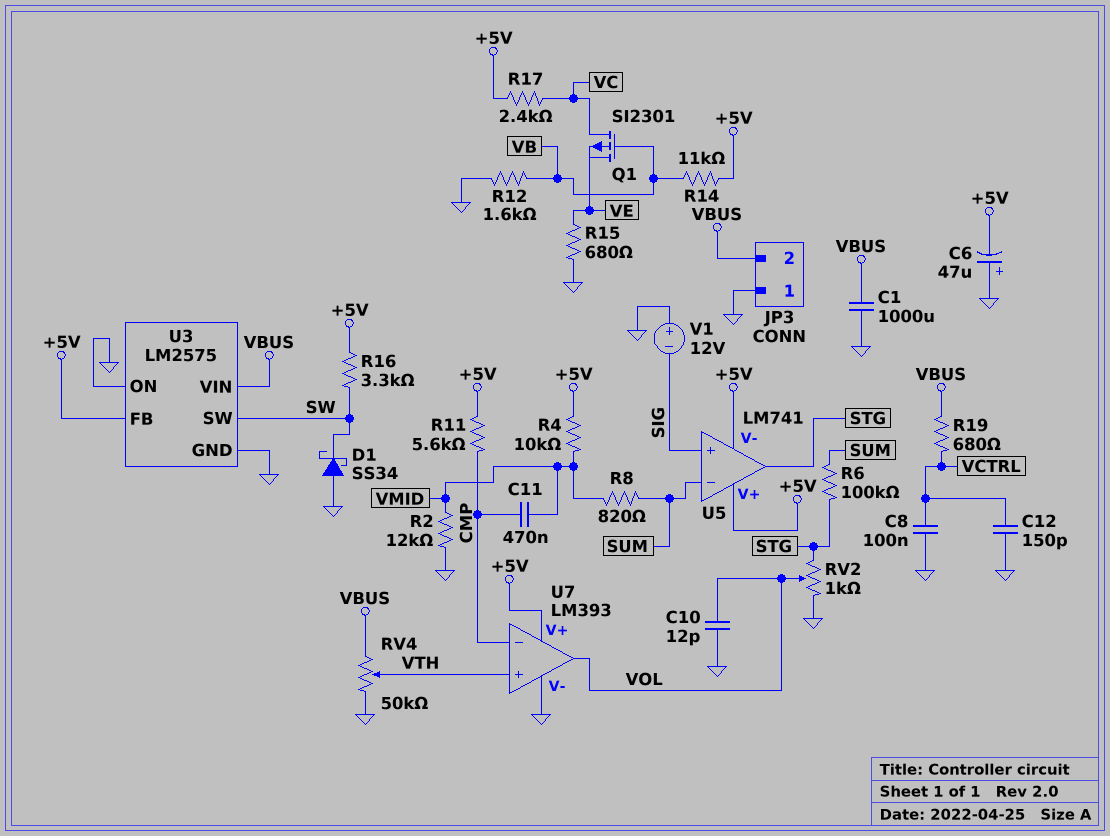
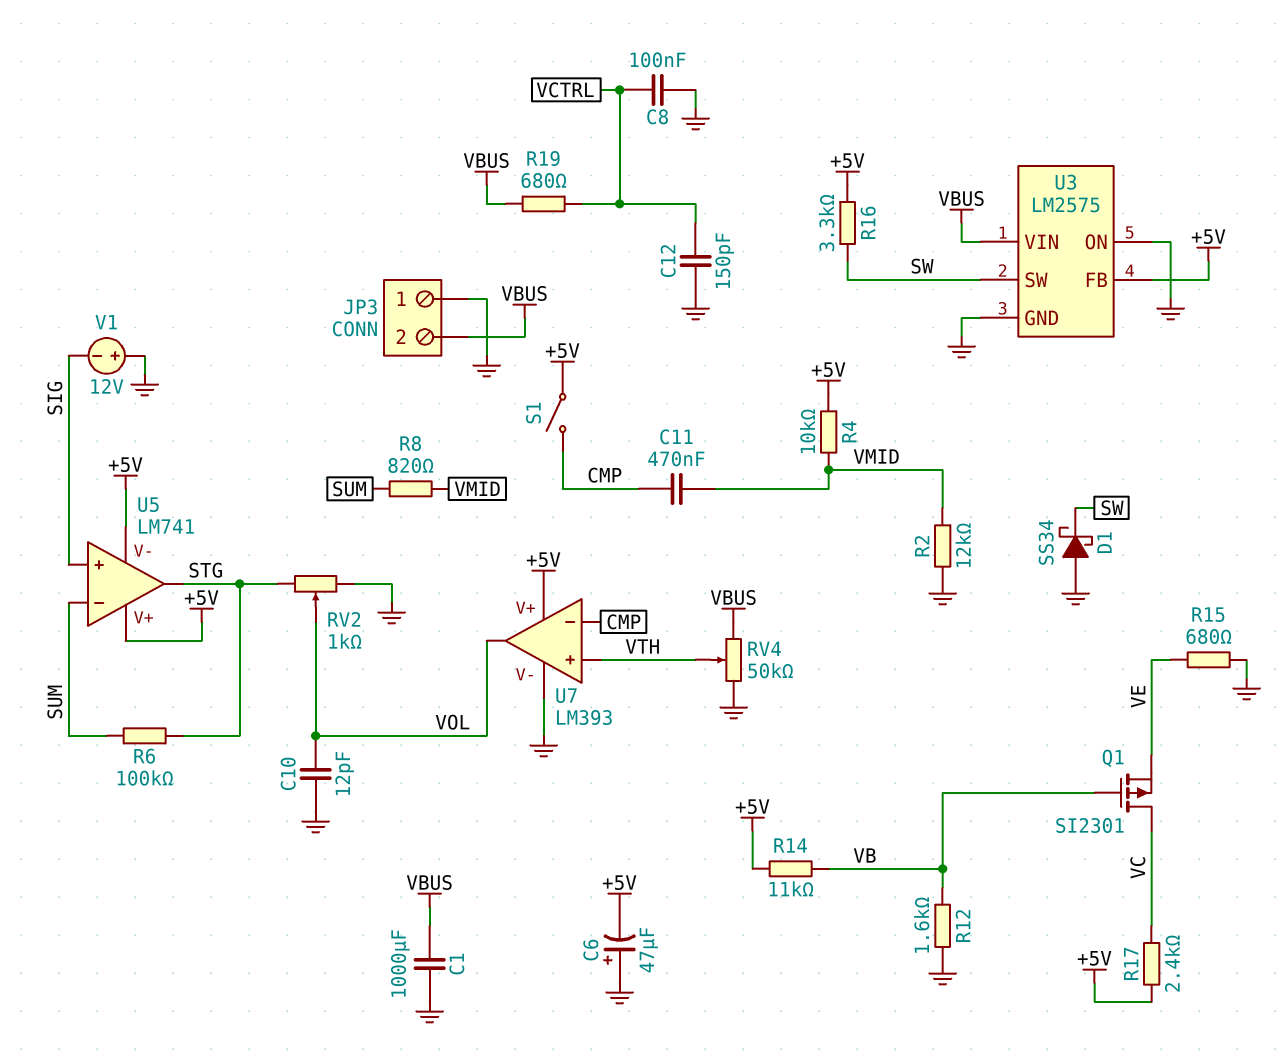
R11: 5.6k (+5V, CMP) -> none
S1: none -> switch (+5V, CMP)

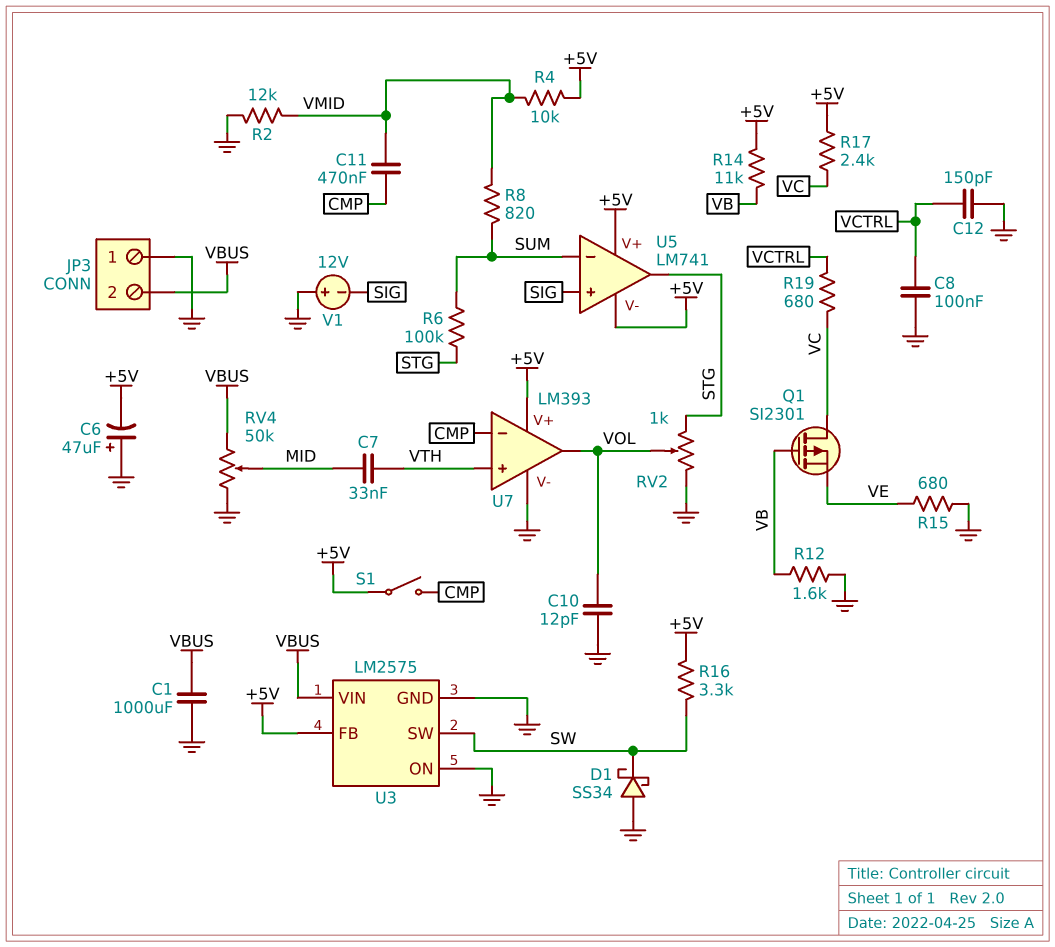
C7: none -> 33nF (MID, VTH)
R19: 680 (VBUS, VCTRL) -> 680 (VC, VCTRL)
RV4: 50k (GND, VBUS, wiper VTH) -> 50k (GND, VBUS, wiper MID)

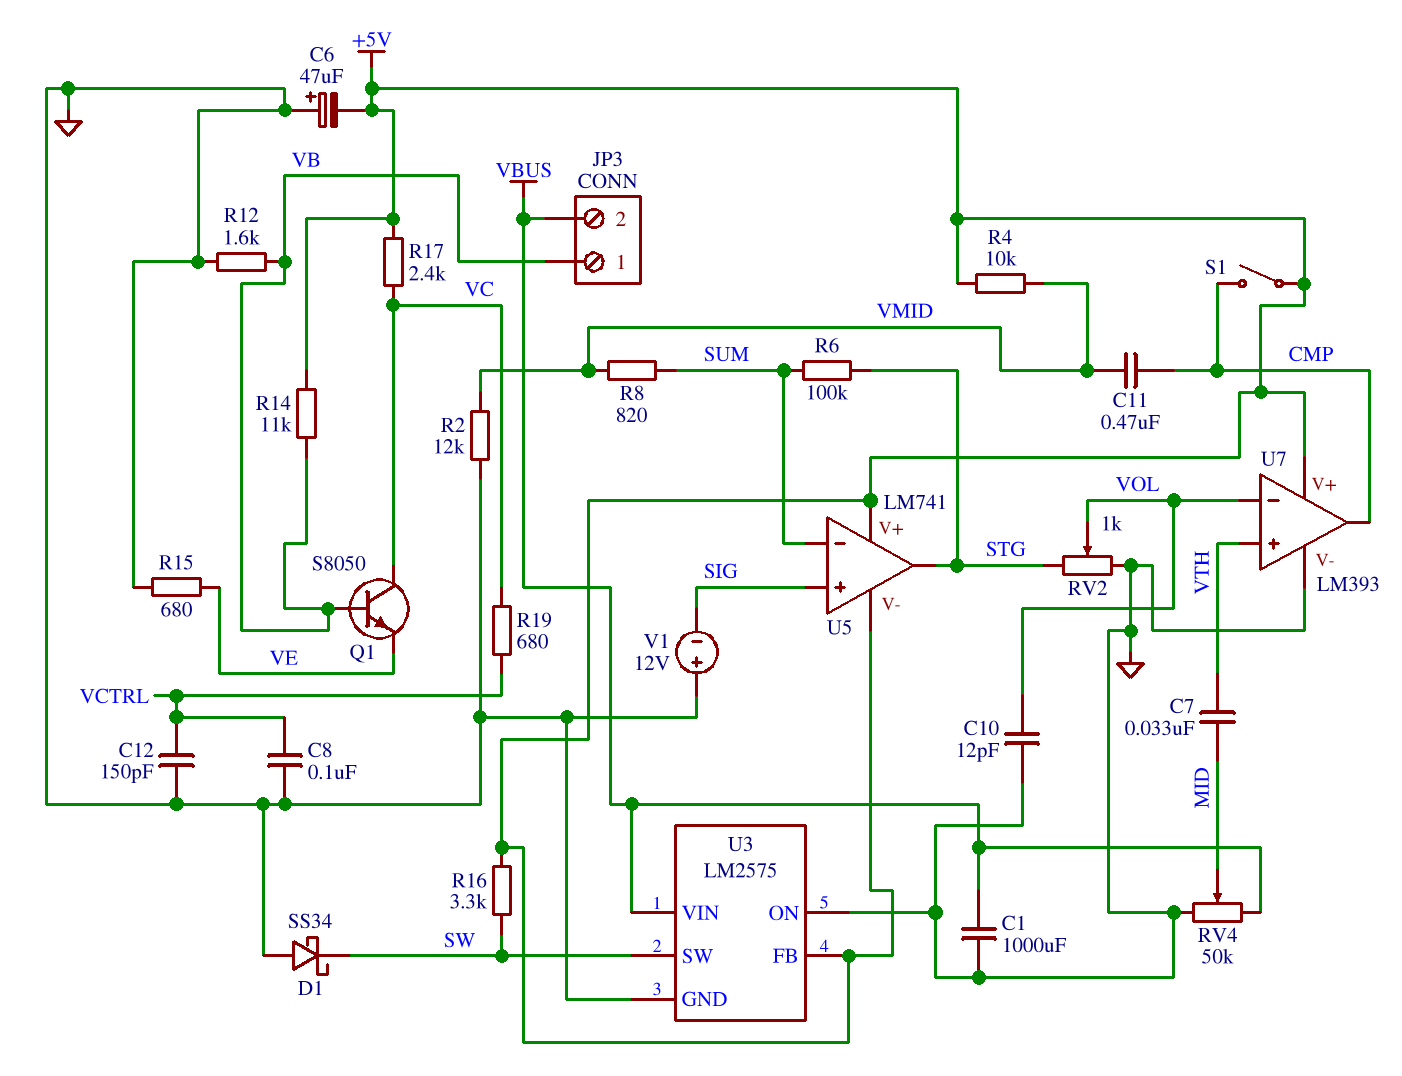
JP3 pin 1: GND -> VB
Q1: PMOS SI2301 (G VB, D VC, S VE) -> NPN S8050 (B VB, C VC, E VE)
U7 pin in-: CMP -> VOL
U7 pin out: VOL -> CMP

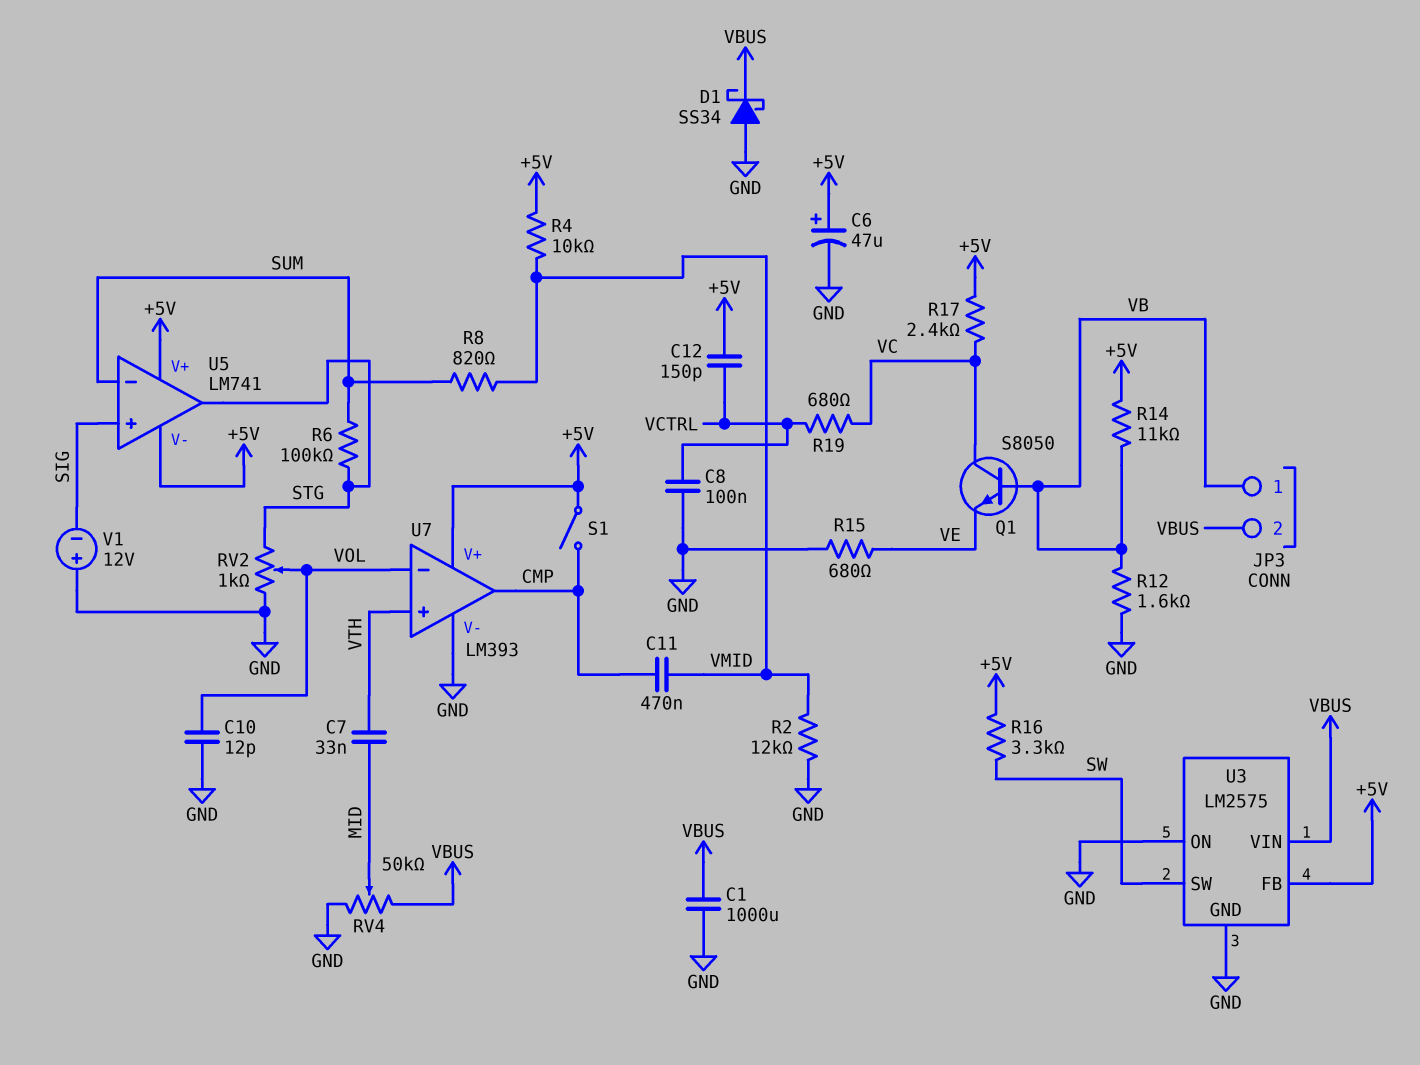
C6: 47uF (plus GND, minus +5V) -> 47uF (plus +5V, minus GND)
C12: 150pF (GND, VCTRL) -> 150pF (+5V, VCTRL)
D1: schottky SS34 (A GND, K SW) -> schottky SS34 (A GND, K VBUS)

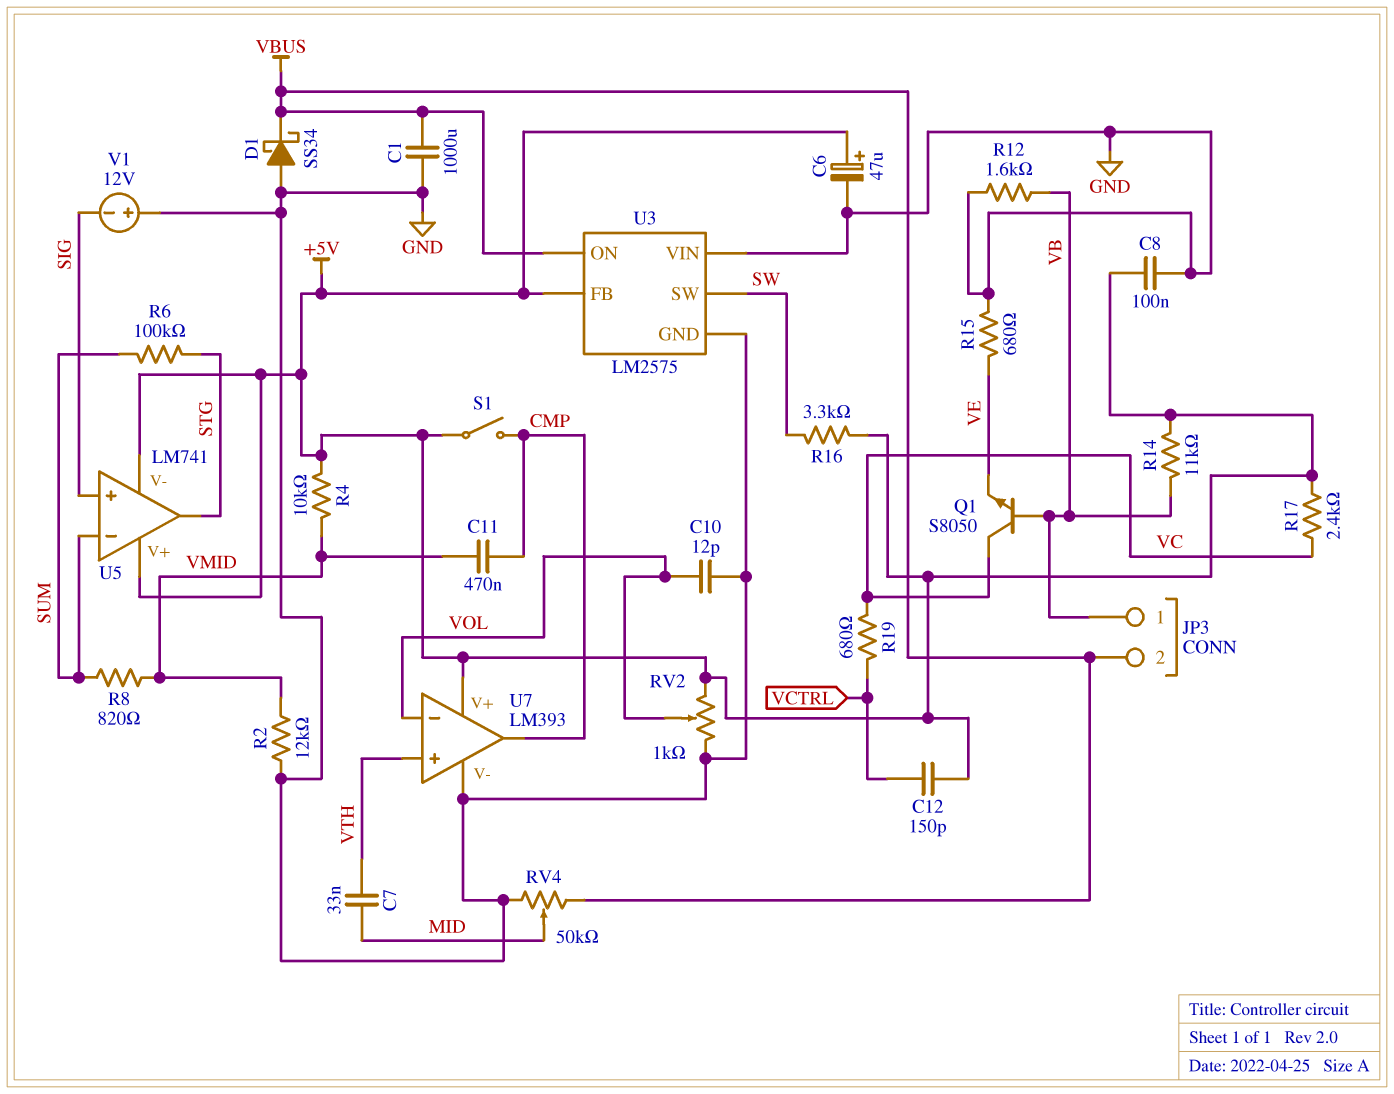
C8: 100nF (GND, VCTRL) -> 100nF (+5V, GND)
RV2: 1k (GND, STG, wiper VOL) -> 1k (+5V, GND, wiper VOL)
U3 pin ON: GND -> VBUS
U3 pin VIN: VBUS -> GND

